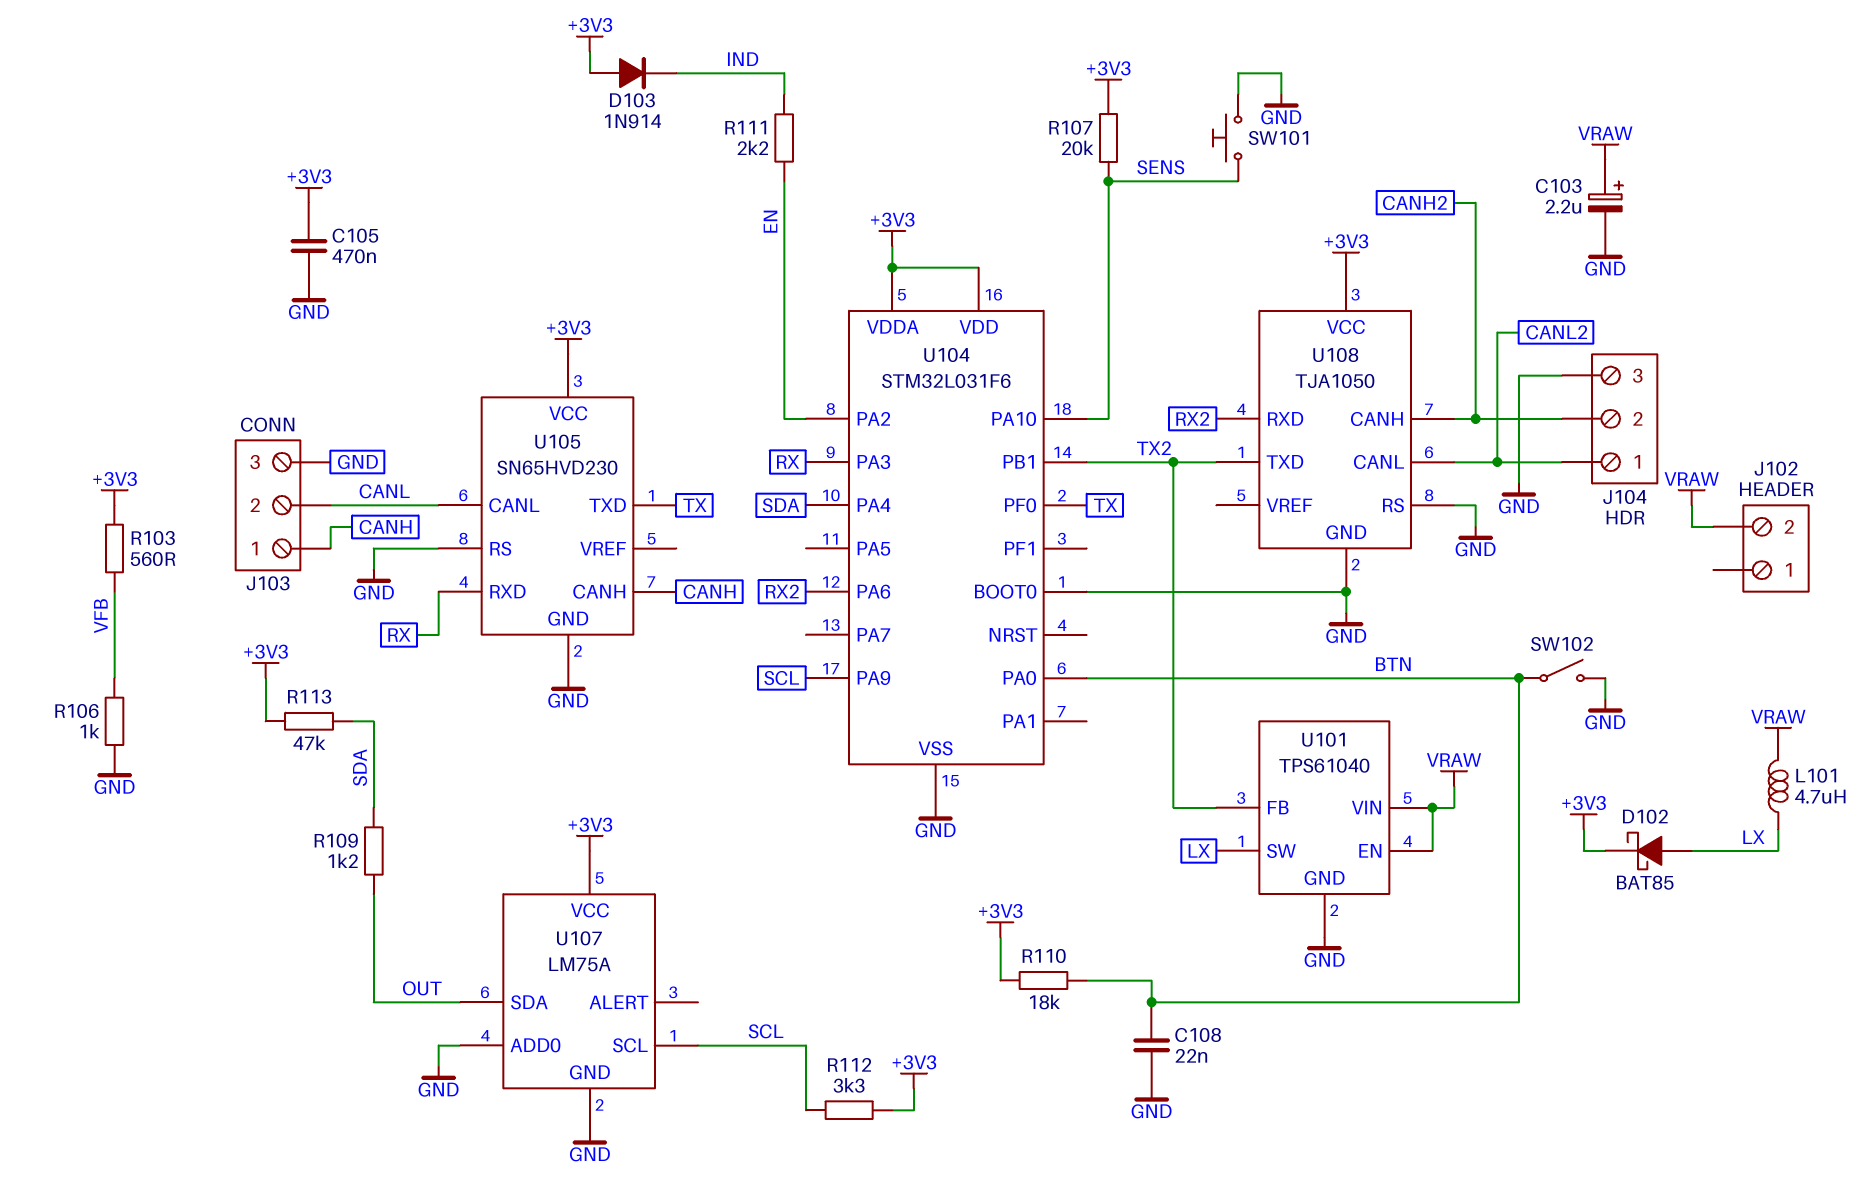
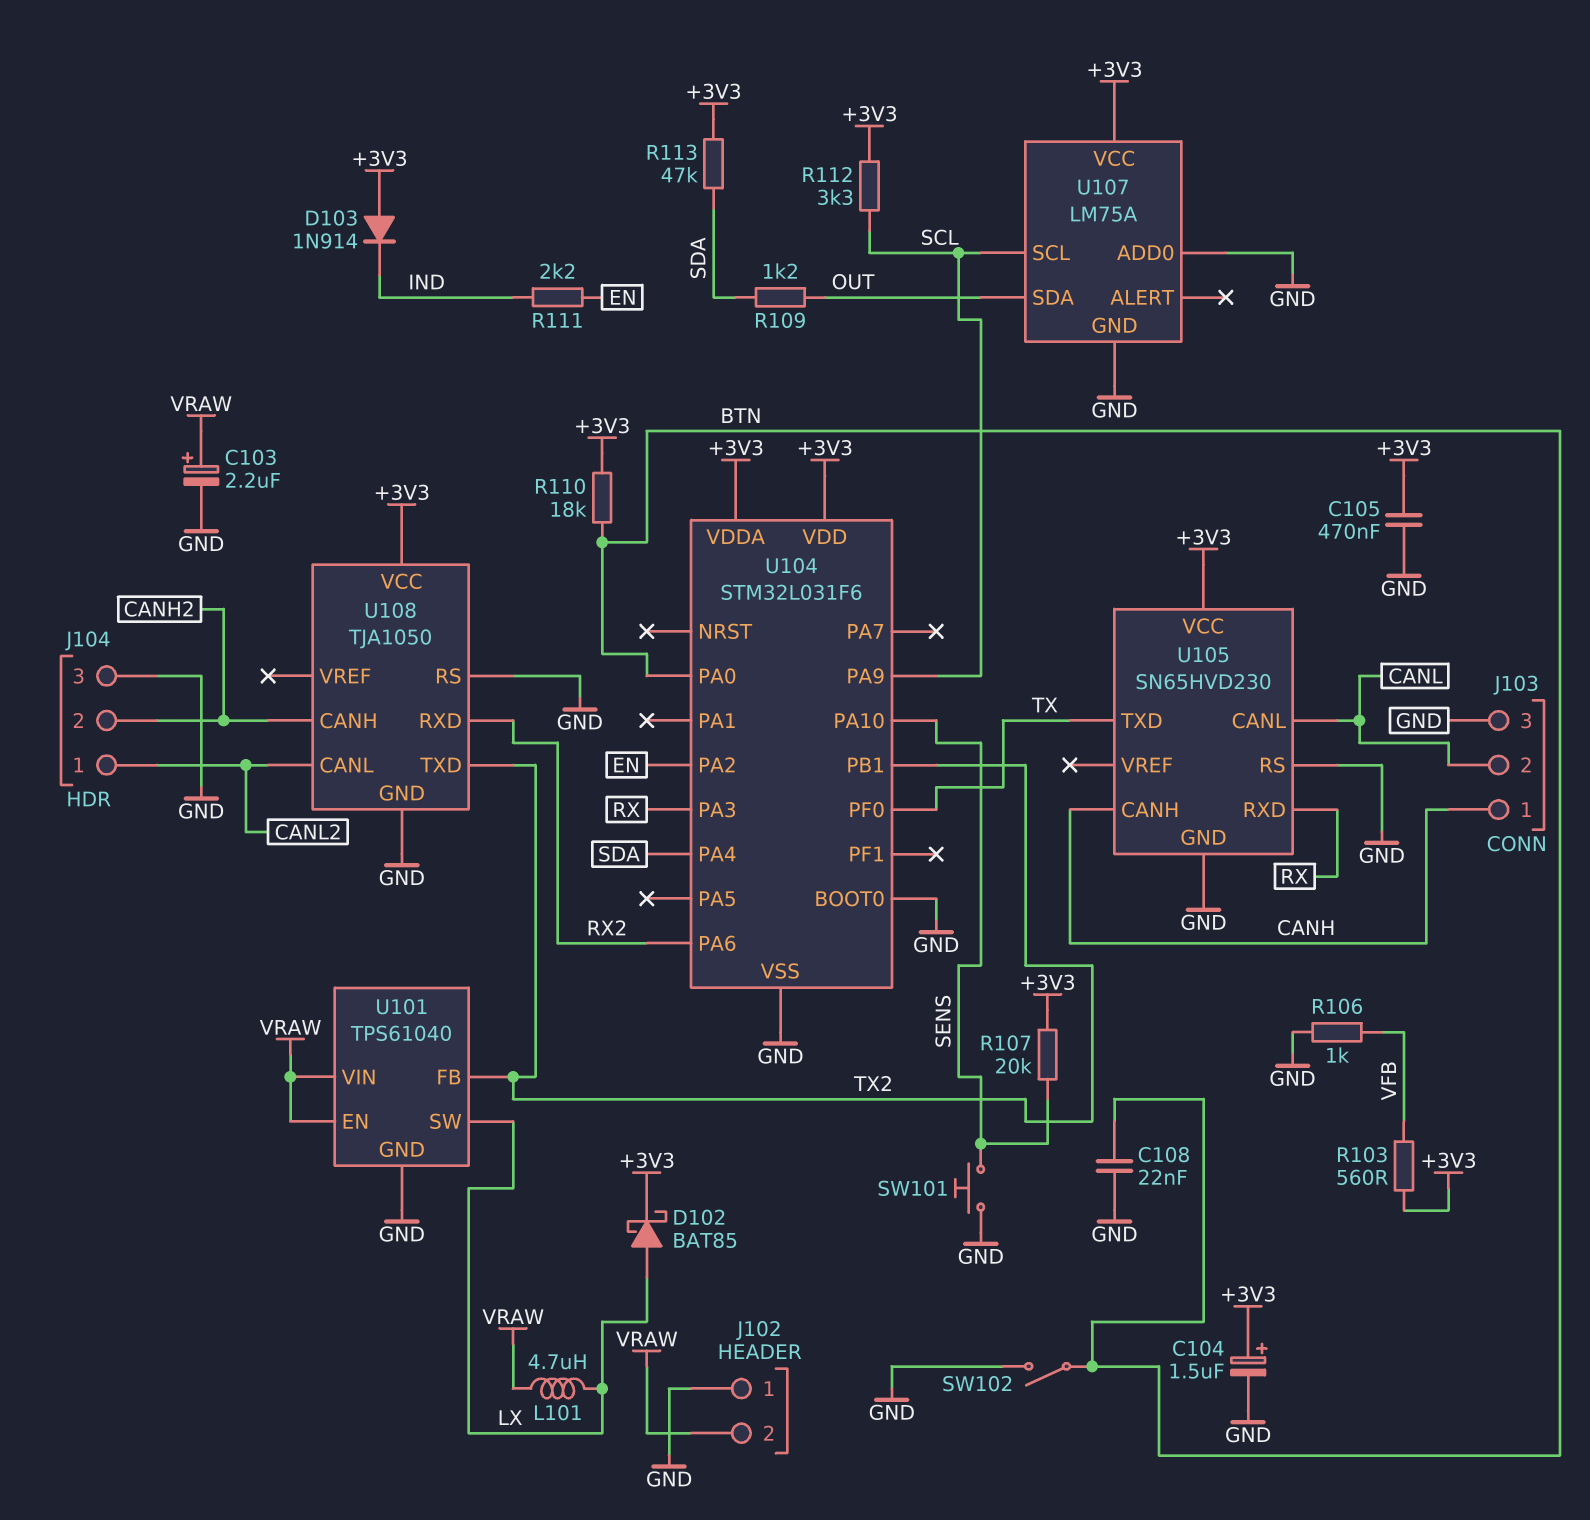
C104: none -> 1.5uF (plus +3V3, minus GND)
J102 pin 1: none -> GND

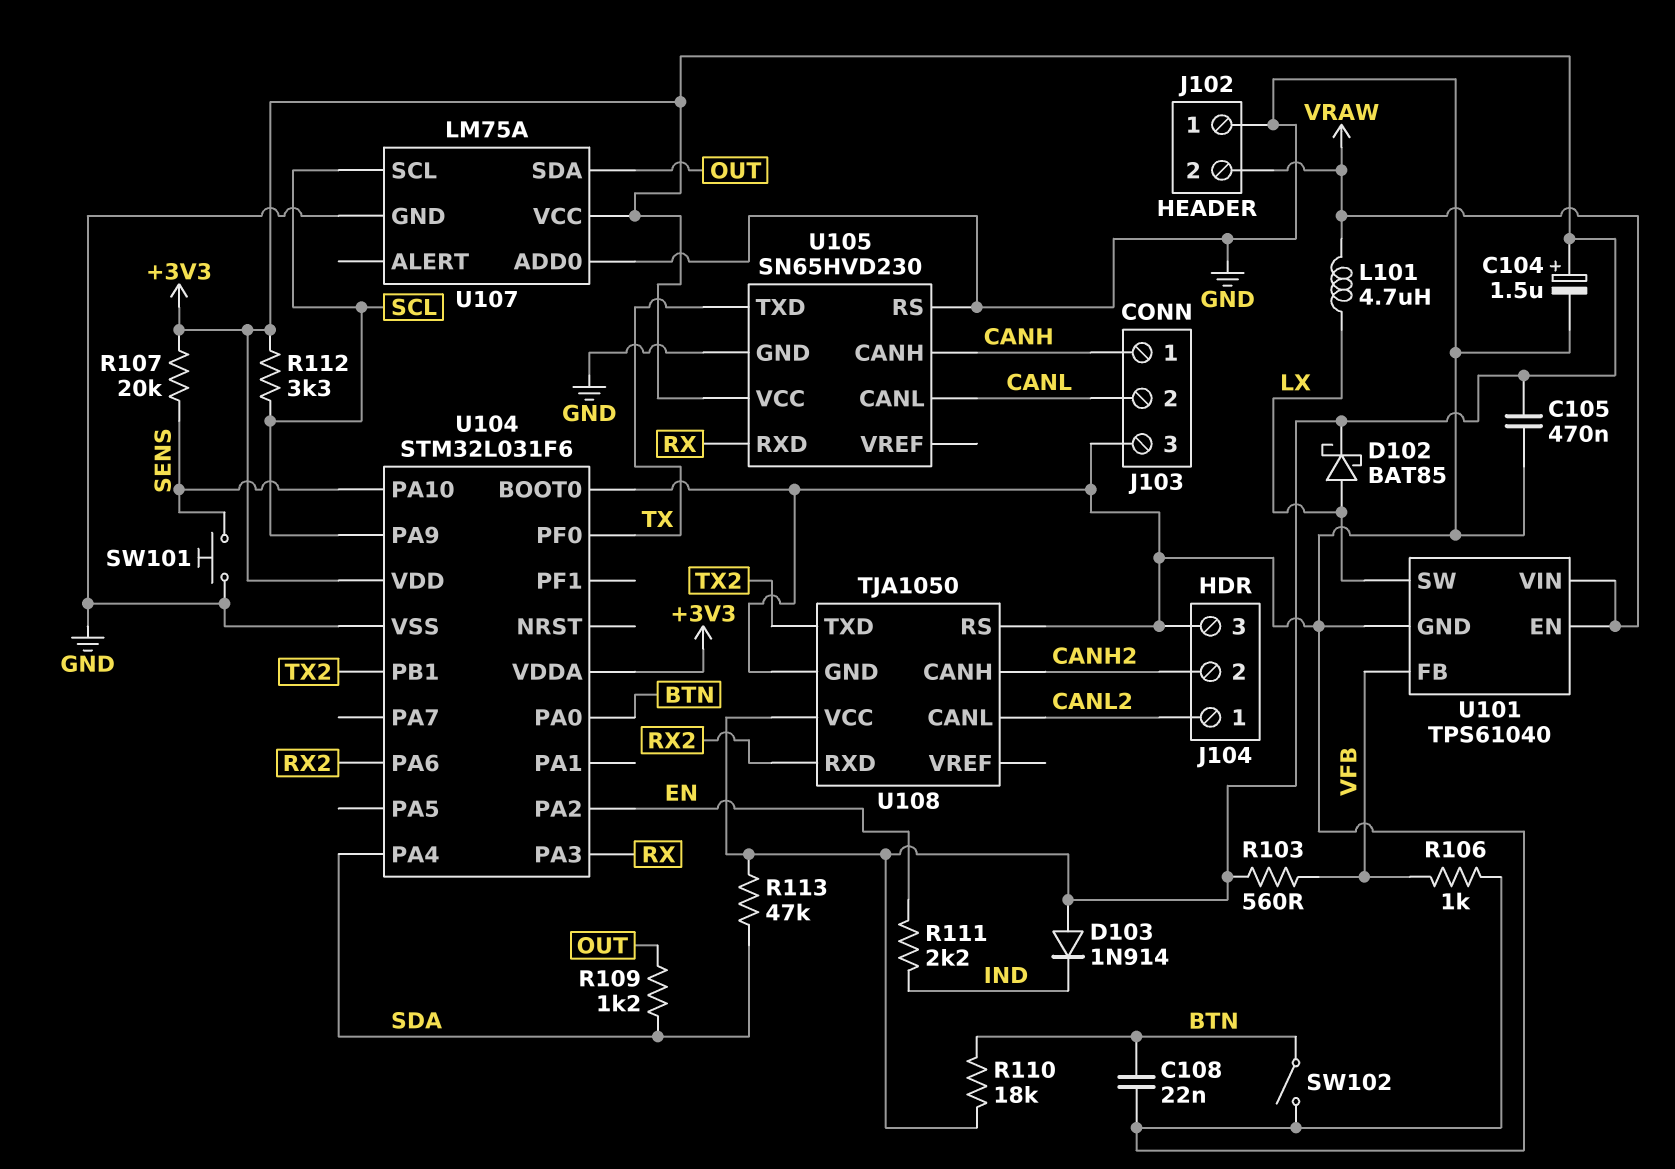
C103: 2.2uF (plus VRAW, minus GND) -> none
U101 pin FB: TX2 -> VFB

